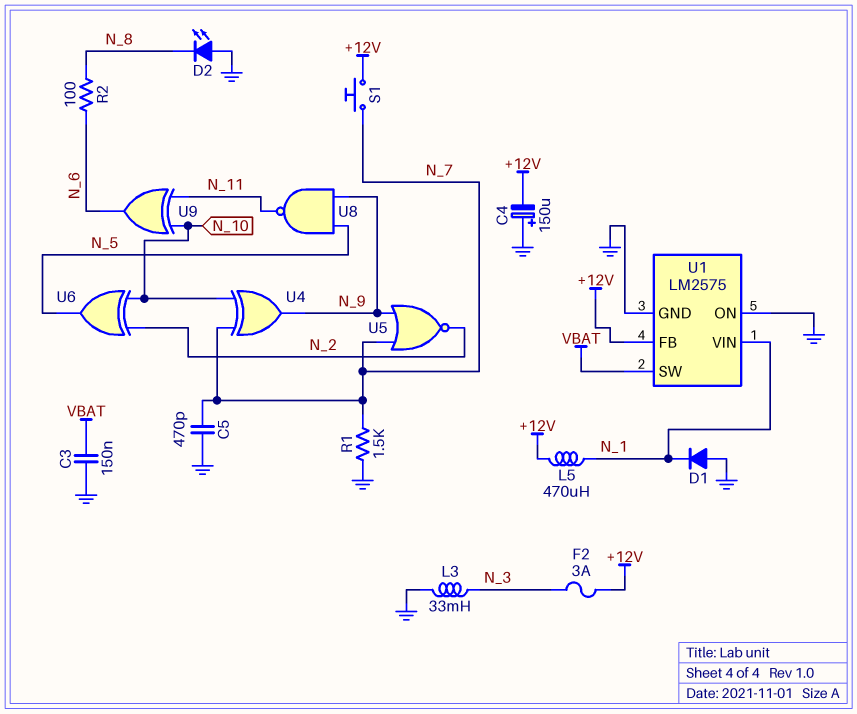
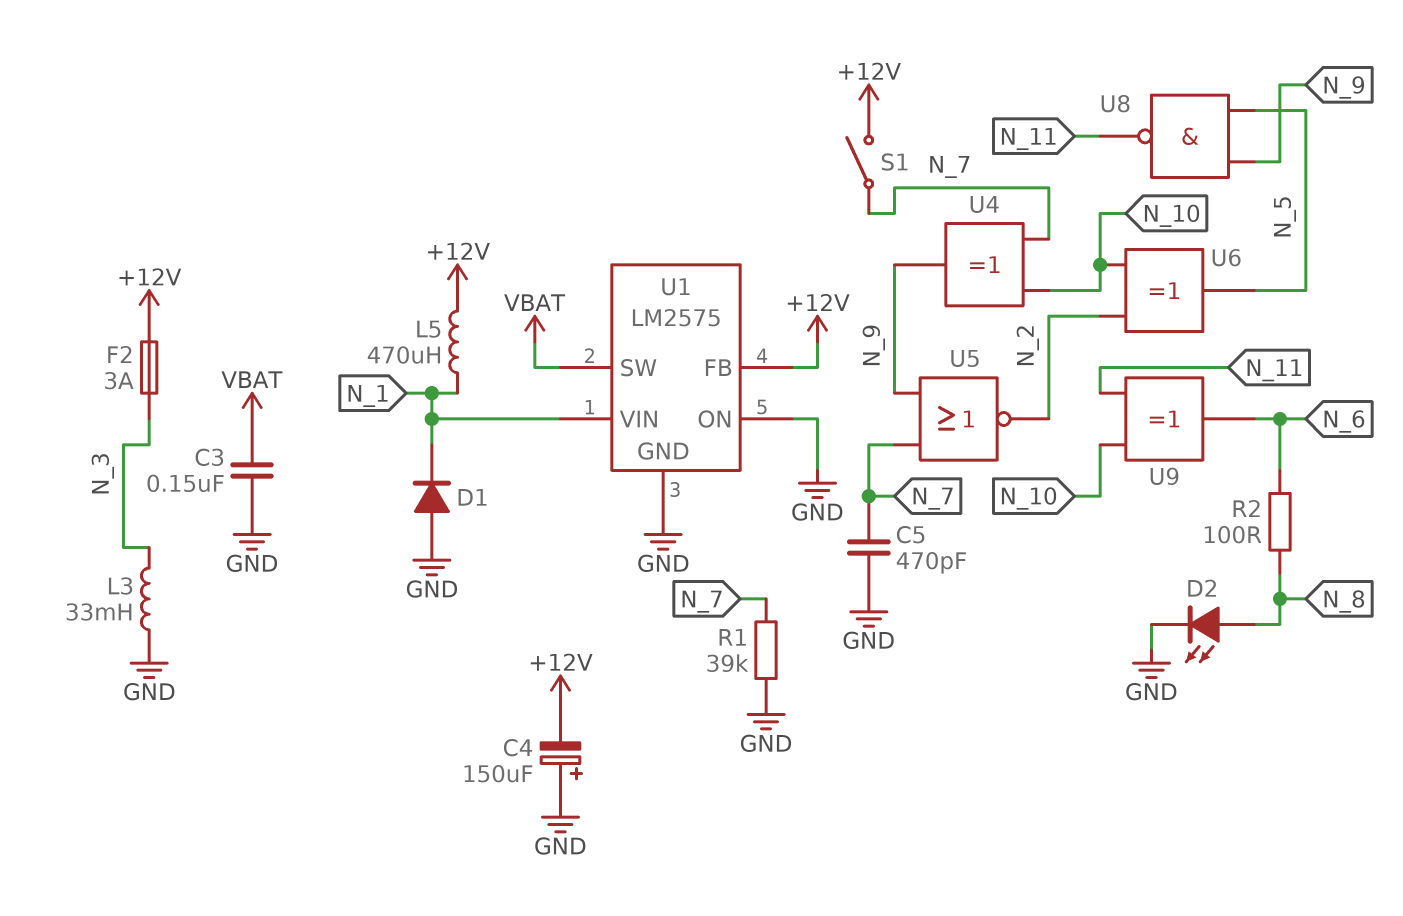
D2: LED (A GND, K N_8) -> LED (A N_8, K GND)
R1: 1.5k (GND, N_7) -> 39k (GND, N_7)
S1: button (+12V, N_7) -> switch (+12V, N_7)

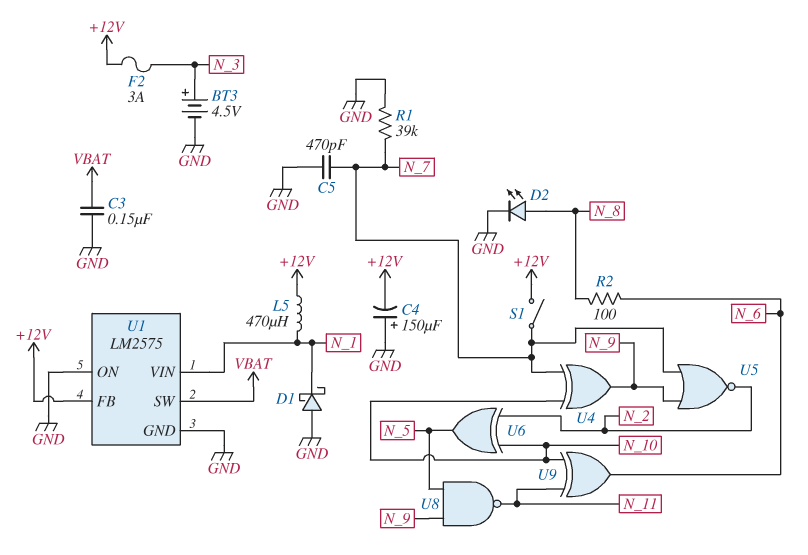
BT3: none -> 4.5V (plus N_3, minus GND)
D1: diode (A GND, K N_1) -> schottky (A GND, K N_1)
L3: 33mH (GND, N_3) -> none

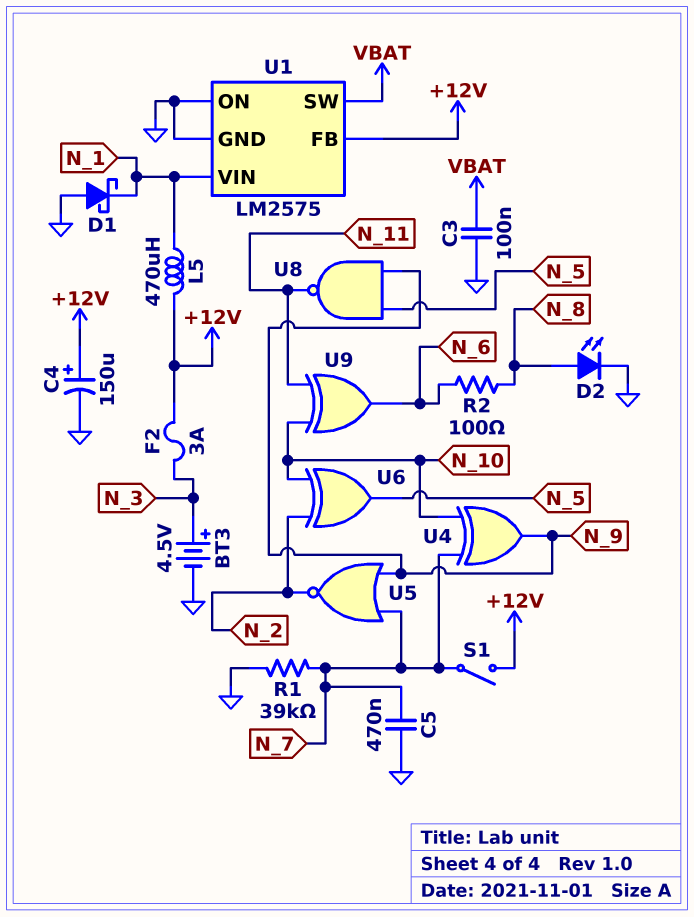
C3: 150nF (GND, VBAT) -> 100nF (GND, VBAT)
C4: 150uF (plus GND, minus +12V) -> 150uF (plus +12V, minus GND)
C5: 470pF (GND, N_7) -> 470nF (GND, N_7)

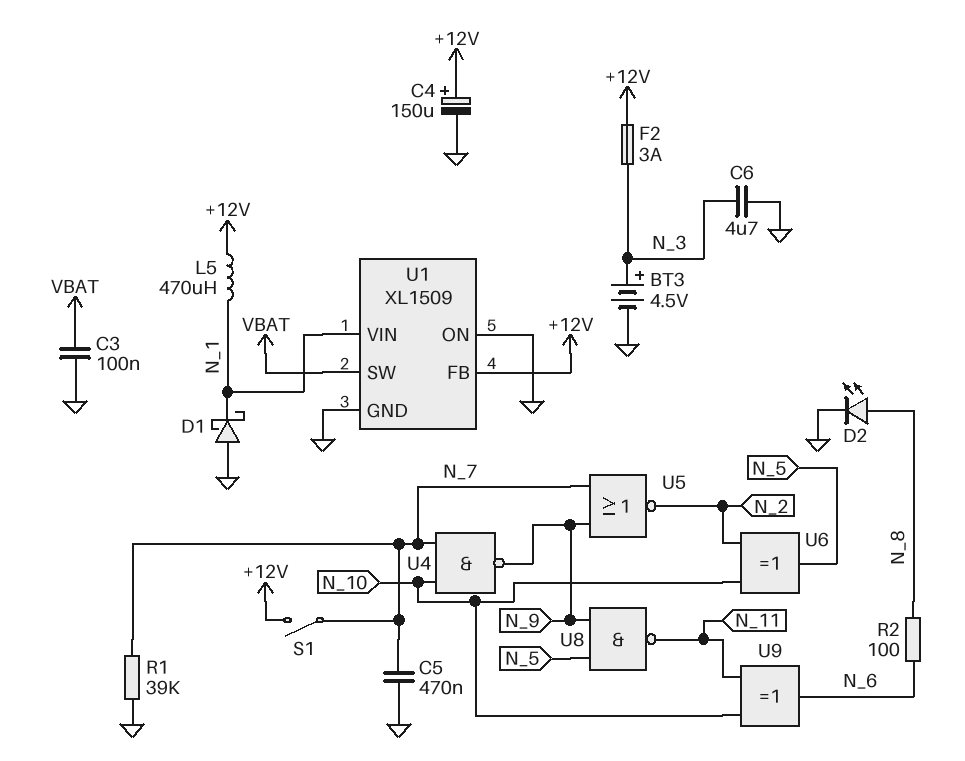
C6: none -> 4.7uF (GND, N_3)
U1: LM2575 -> XL1509
U4: XOR (in N_7, in N_10, out N_9) -> NAND (in N_7, in N_10, out N_9)

